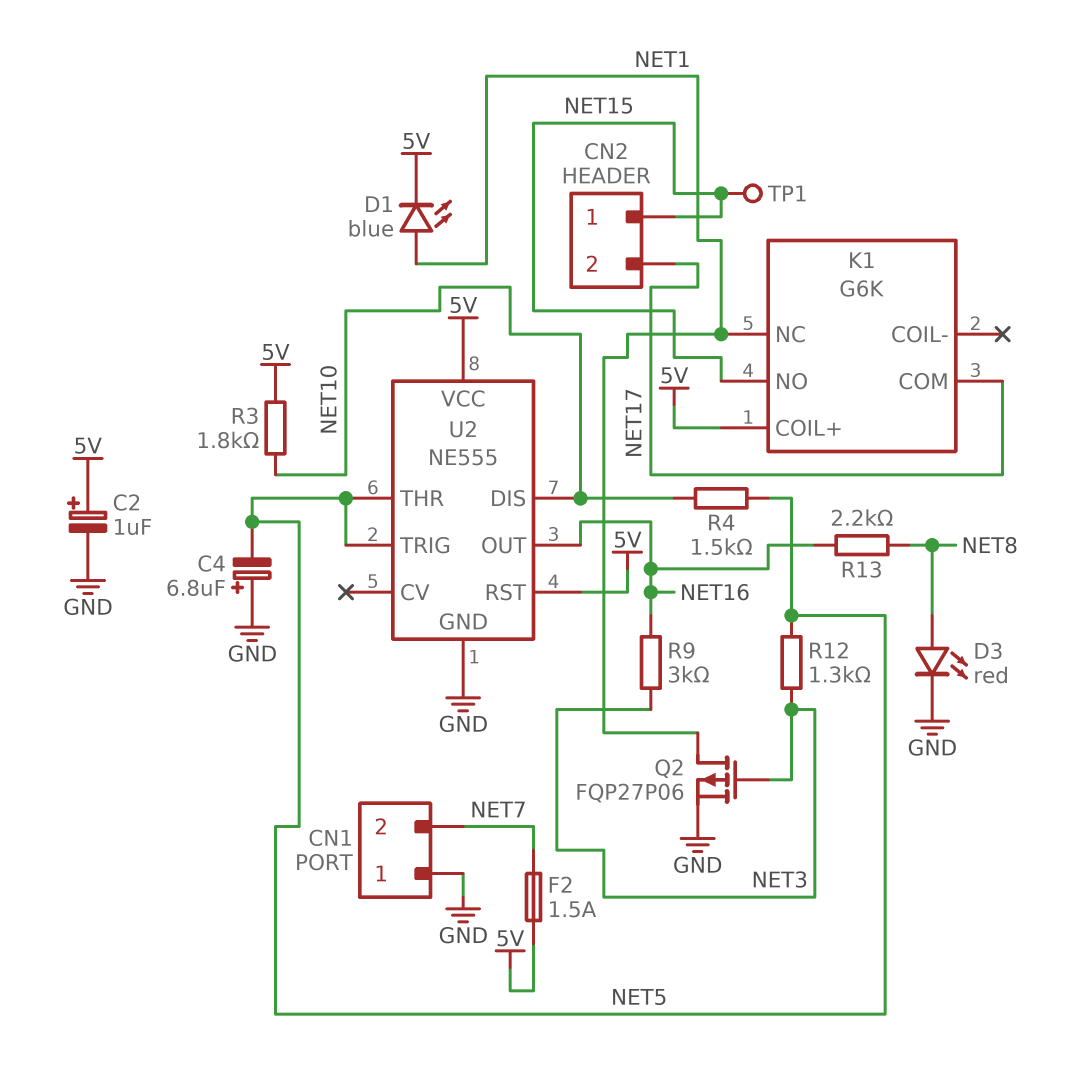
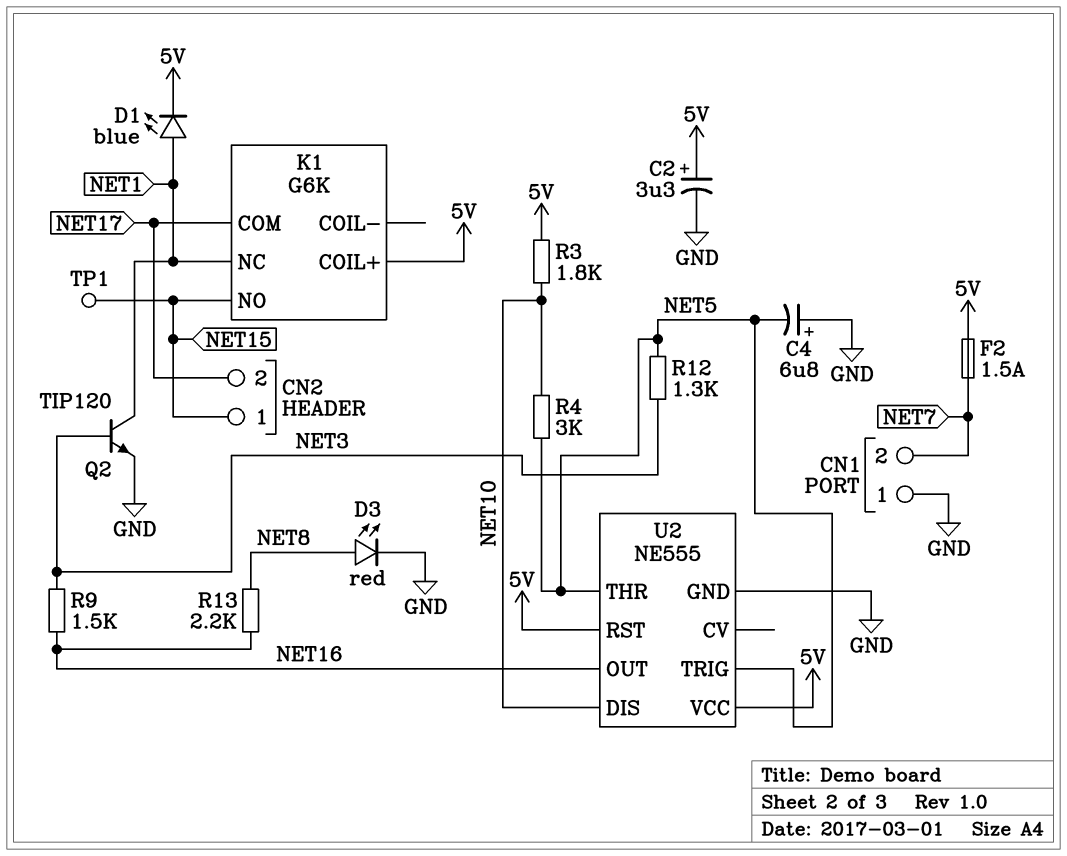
C2: 1uF (plus 5V, minus GND) -> 3.3uF (plus 5V, minus GND)
Q2: PMOS FQP27P06 (G NET3, D NET1, S GND) -> NPN TIP120 (B NET3, C NET1, E GND)
R4: 1.5k (NET5, NET10) -> 3k (NET5, NET10)
R9: 3k (NET3, NET16) -> 1.5k (NET3, NET16)

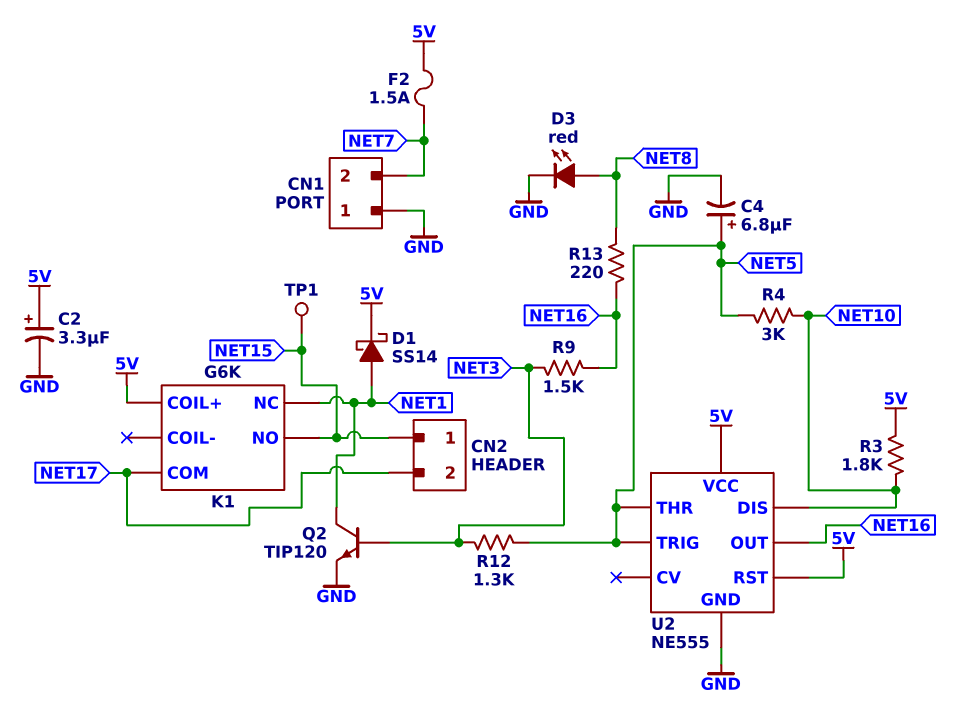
C4: 6.8uF (plus GND, minus NET5) -> 6.8uF (plus NET5, minus GND)
D1: LED blue (A NET1, K 5V) -> schottky SS14 (A NET1, K 5V)
R13: 2.2k (NET8, NET16) -> 220 (NET8, NET16)

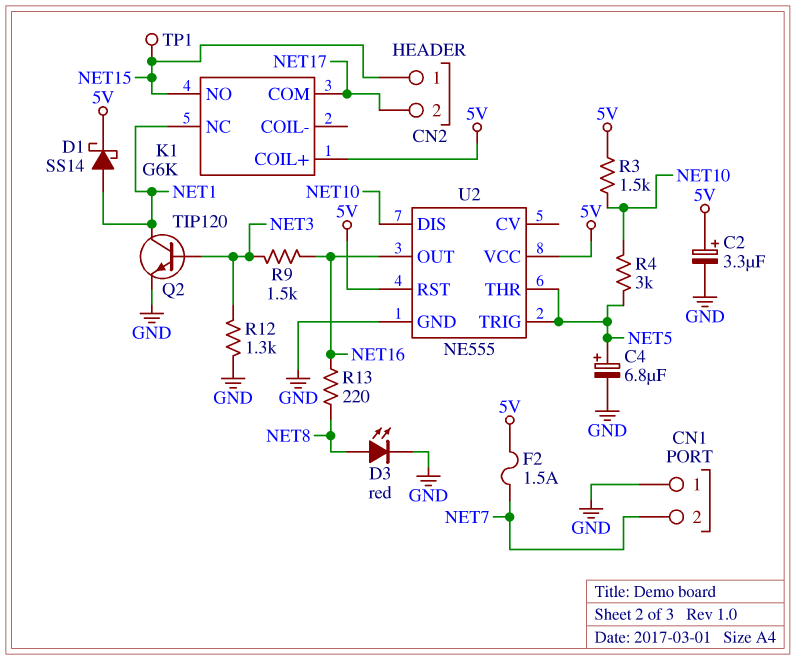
R3: 1.8k (5V, NET10) -> 1.5k (5V, NET10)
R12: 1.3k (NET3, NET5) -> 1.3k (GND, NET3)

